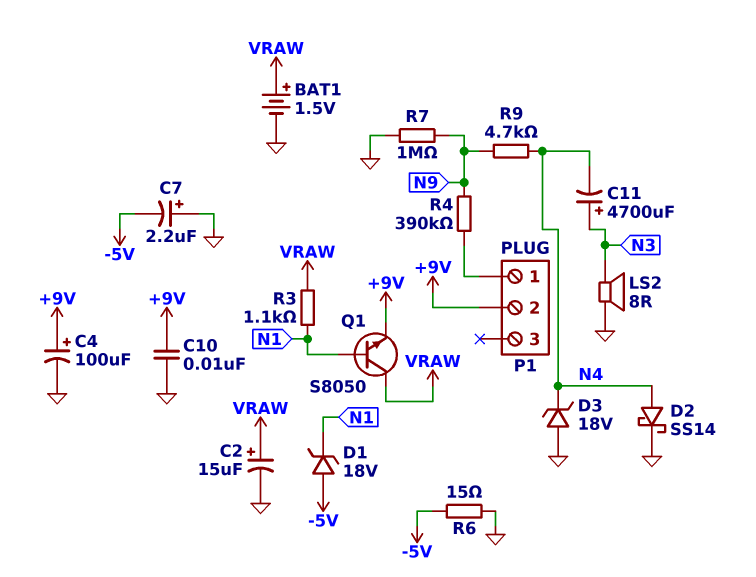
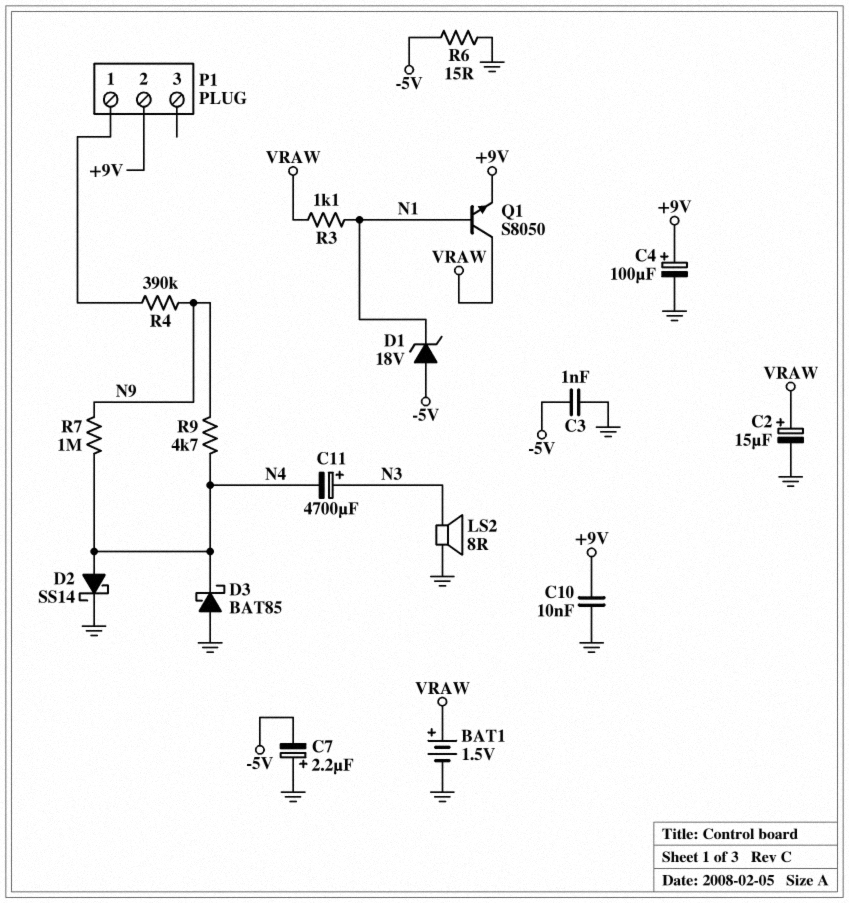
C3: none -> 1nF (-5V, GND)
D3: zener 18V (A GND, K N4) -> schottky BAT85 (A GND, K N4)
R7: 1M (GND, N9) -> 1M (N4, N9)

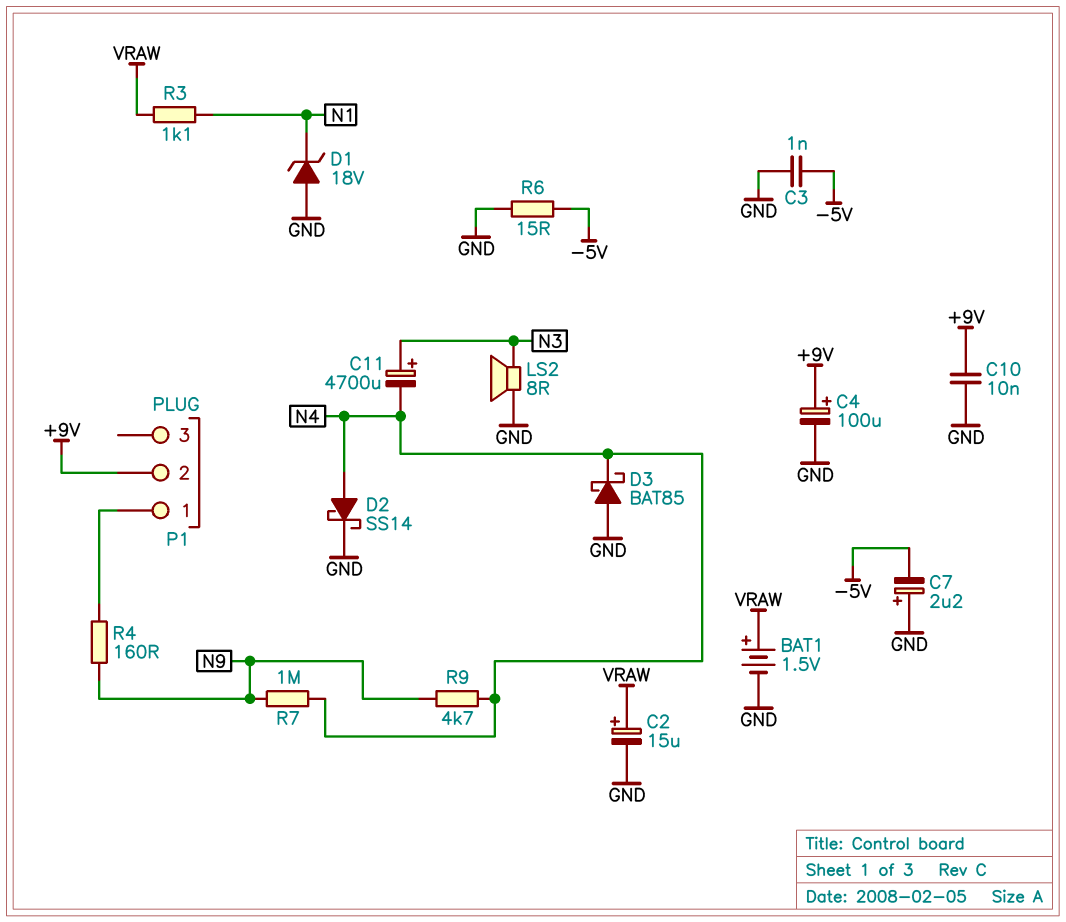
D1: zener 18V (A -5V, K N1) -> zener 18V (A GND, K N1)
Q1: NPN S8050 (B N1, C VRAW, E +9V) -> none
R4: 390k (N9, P1/1) -> 160 (N9, P1/1)

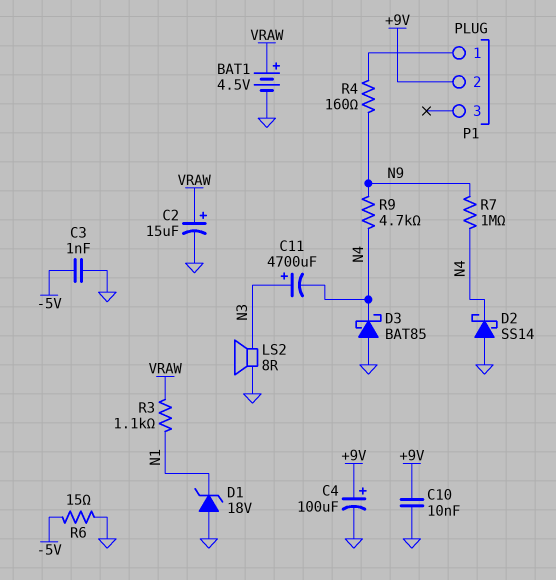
BAT1: 1.5V (plus VRAW, minus GND) -> 4.5V (plus VRAW, minus GND)
C7: 2.2uF (plus GND, minus -5V) -> none
D2: schottky SS14 (A N4, K GND) -> schottky SS14 (A GND, K N4)

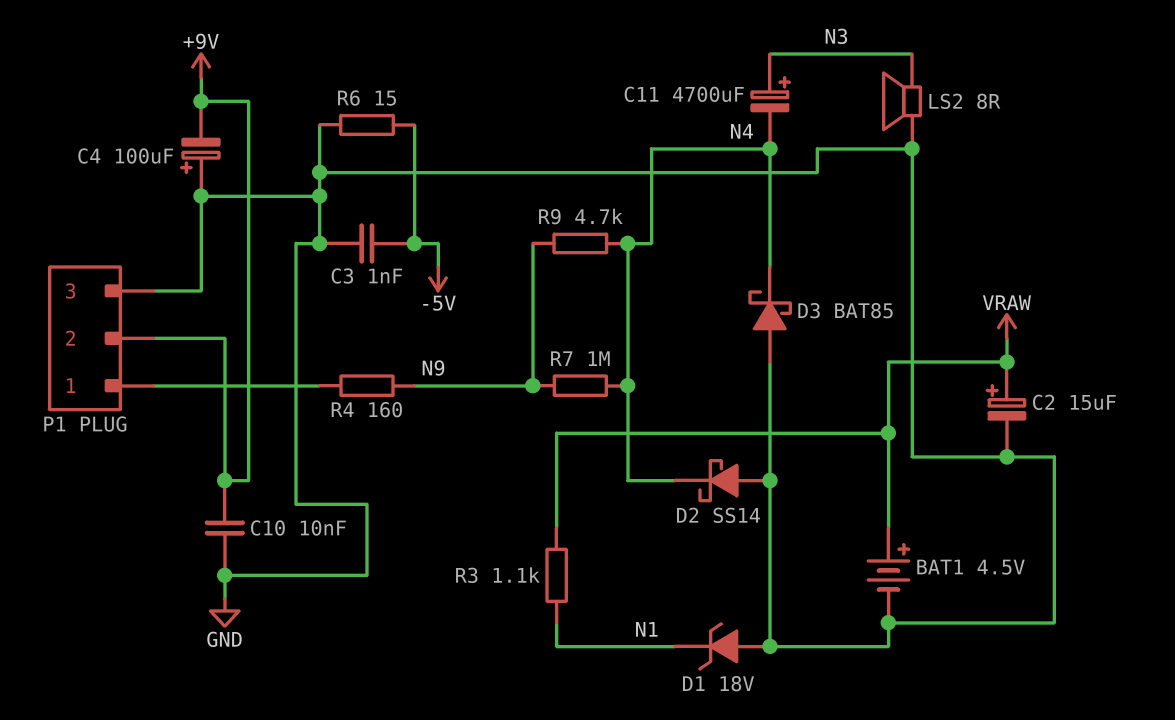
C4: 100uF (plus +9V, minus GND) -> 100uF (plus GND, minus +9V)
P1 pin 3: none -> GND

